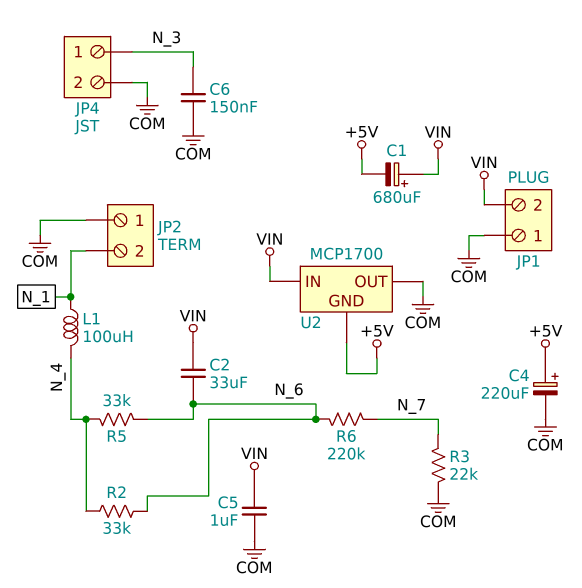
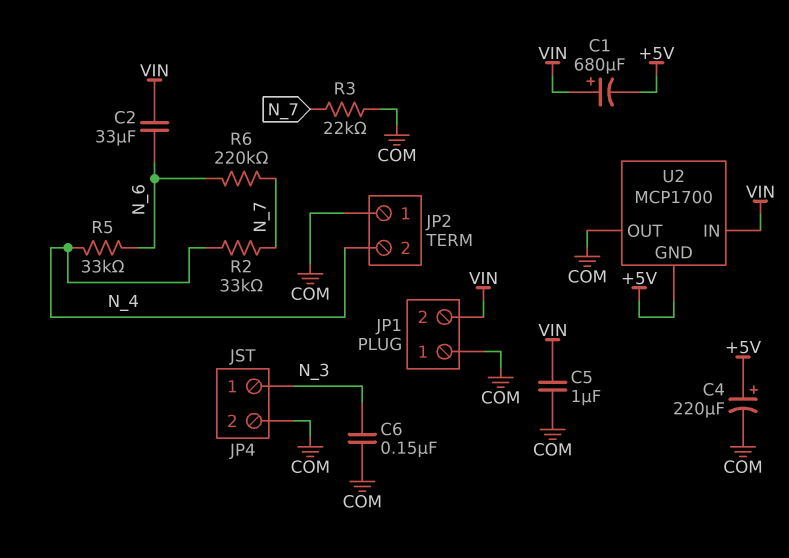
JP2 pin 2: N_1 -> N_4
L1: 100uH (N_1, N_4) -> none
R2: 33k (N_4, N_6) -> 33k (N_4, N_7)

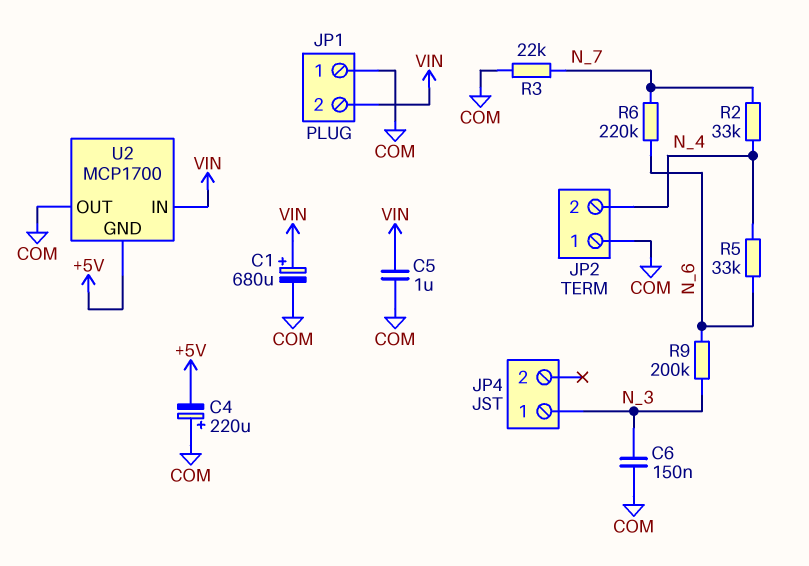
C1: 680uF (plus VIN, minus +5V) -> 680uF (plus VIN, minus COM)
C2: 33uF (N_6, VIN) -> none
C4: 220uF (plus +5V, minus COM) -> 220uF (plus COM, minus +5V)
JP4 pin 2: COM -> none
R9: none -> 200k (N_3, N_6)

